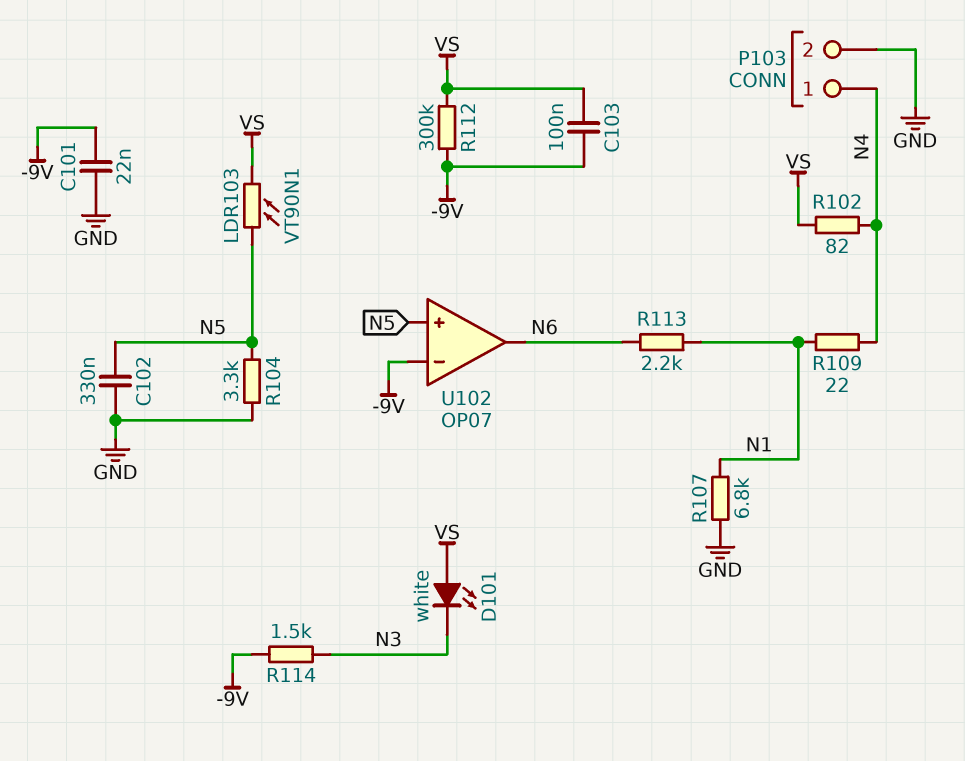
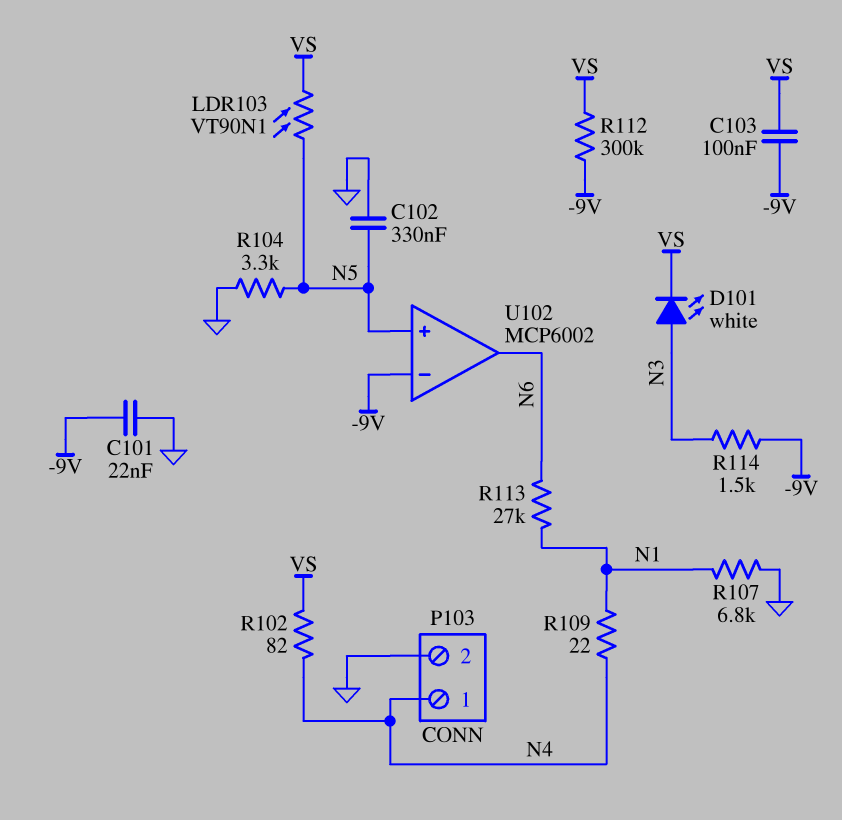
D101: LED white (A VS, K N3) -> LED white (A N3, K VS)
R113: 2.2k (N1, N6) -> 27k (N1, N6)
U102: OP07 -> MCP6002

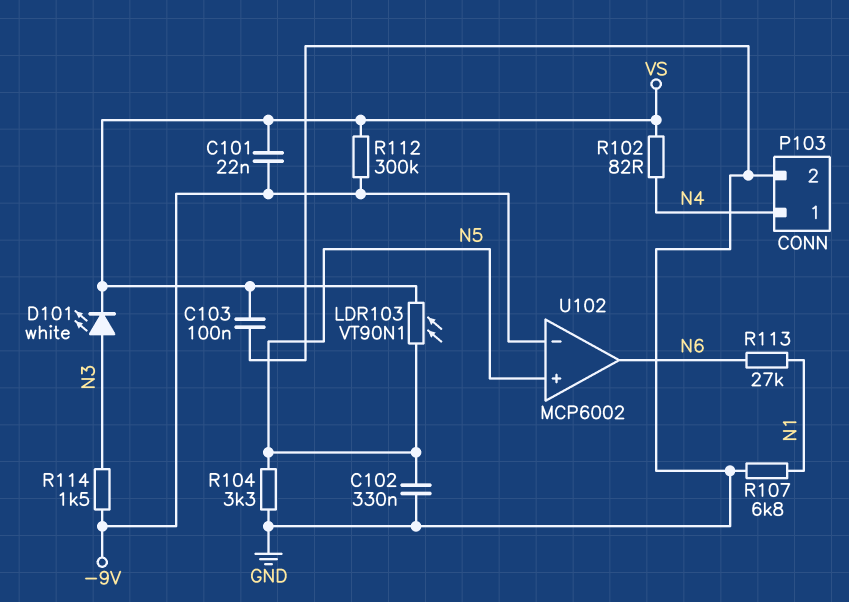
C101: 22nF (-9V, GND) -> 22nF (-9V, VS)
C103: 100nF (-9V, VS) -> 100nF (GND, VS)
R109: 22 (N1, N4) -> none

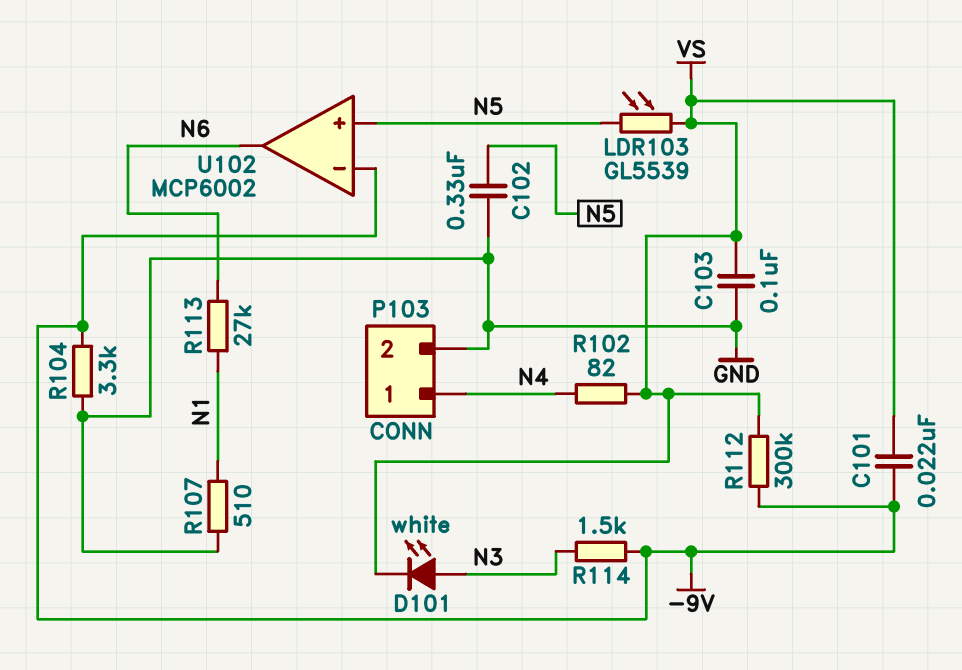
LDR103: VT90N1 (N5, VS) -> GL5539 (N5, VS)
R104: 3.3k (GND, N5) -> 3.3k (-9V, GND)
R107: 6.8k (GND, N1) -> 510 (GND, N1)

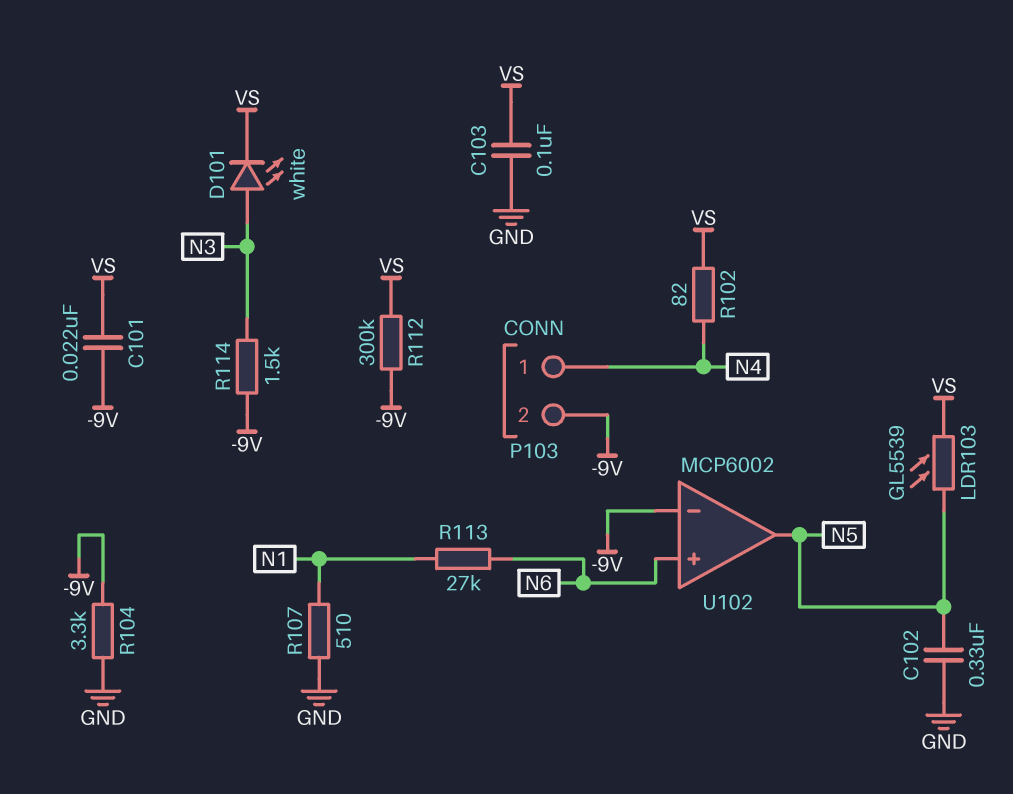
P103 pin 2: GND -> -9V
U102 pin in+: N5 -> N6
U102 pin out: N6 -> N5

